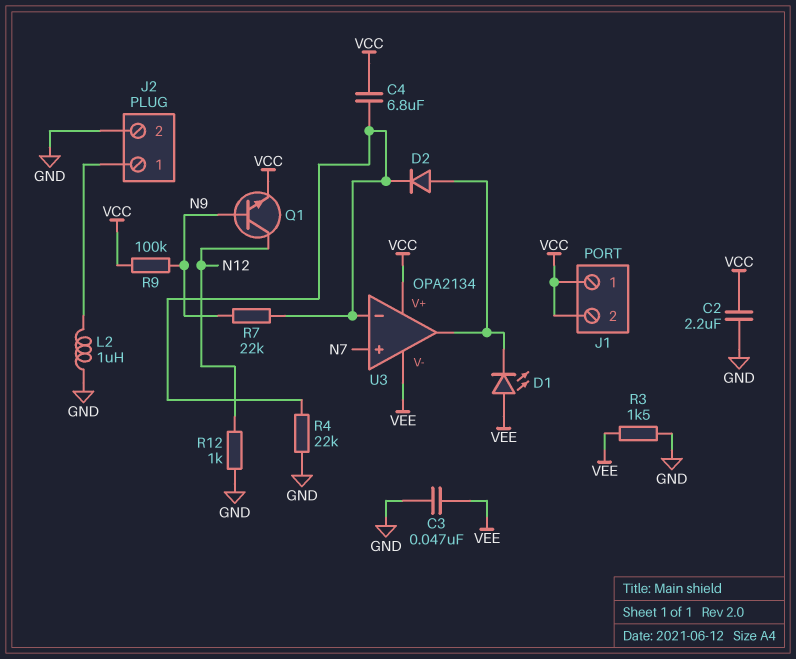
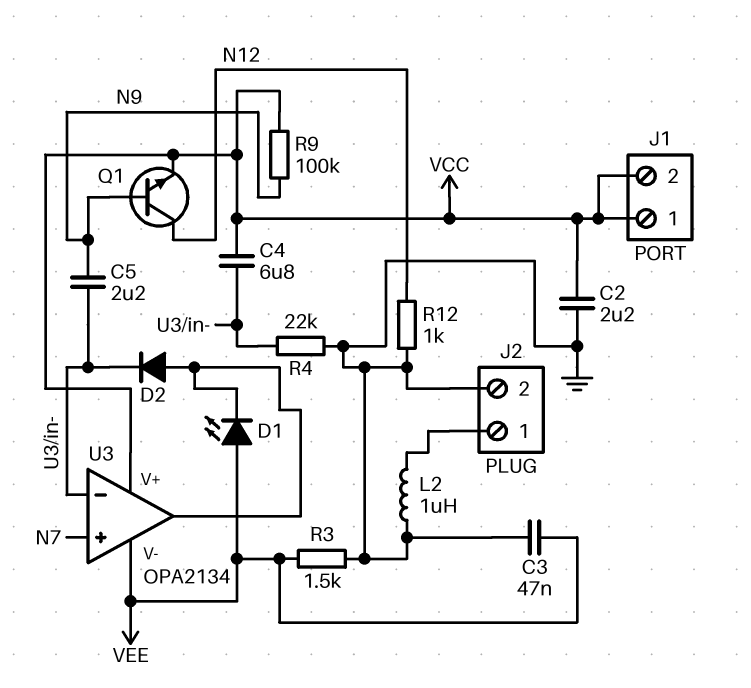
C5: none -> 2.2uF (N9, U3/in-)
R7: 22k (N9, U3/in-) -> none

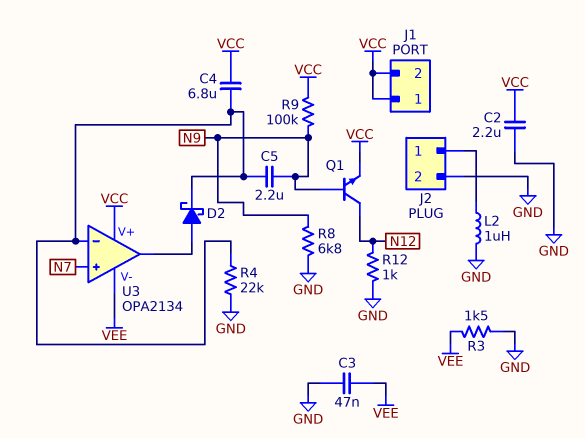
D1: LED (A VEE, K U3/out) -> none
D2: diode (A U3/out, K U3/in-) -> schottky (A U3/out, K U3/in-)
R8: none -> 6.8k (GND, N9)

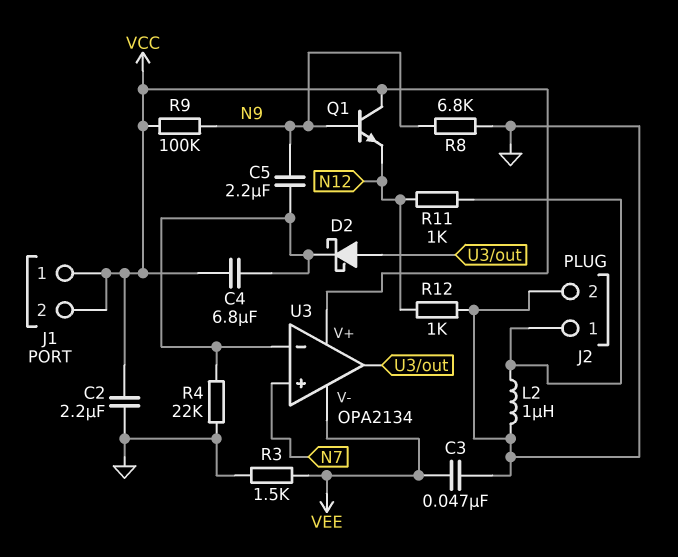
Q1: NPN (B N9, C N12, E VCC) -> NPN (B N9, C VCC, E N12)
R11: none -> 1k (J2/1, N12)

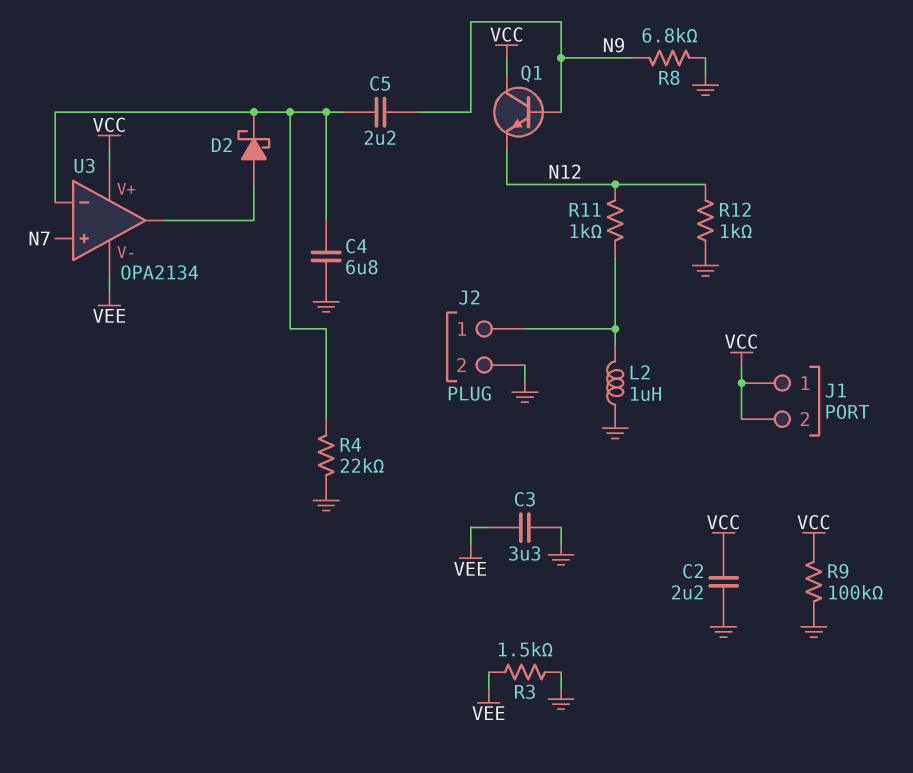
C3: 47nF (GND, VEE) -> 3.3uF (GND, VEE)
C4: 6.8uF (U3/in-, VCC) -> 6.8uF (GND, U3/in-)
R9: 100k (N9, VCC) -> 100k (GND, VCC)

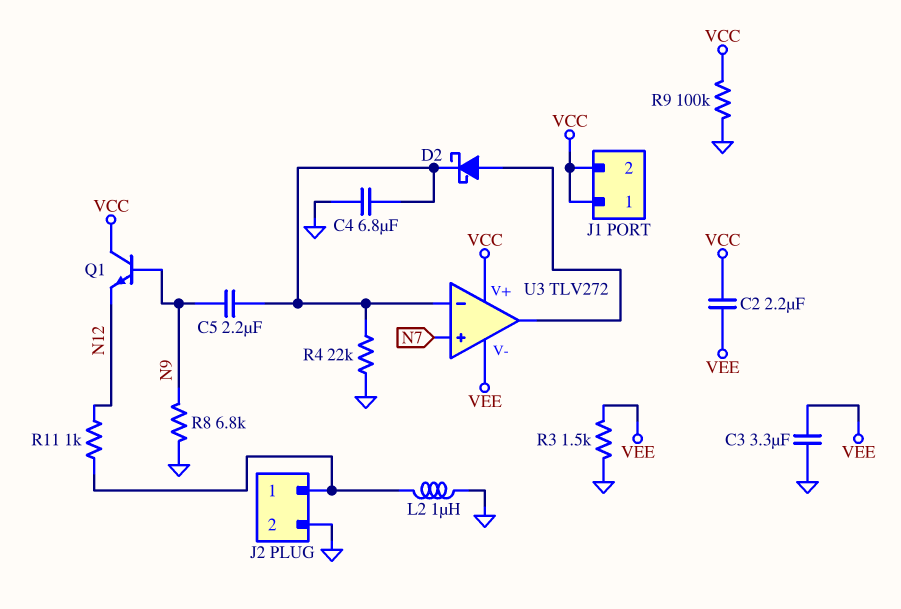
C2: 2.2uF (GND, VCC) -> 2.2uF (VCC, VEE)
R12: 1k (GND, N12) -> none
U3: OPA2134 -> TLV272

